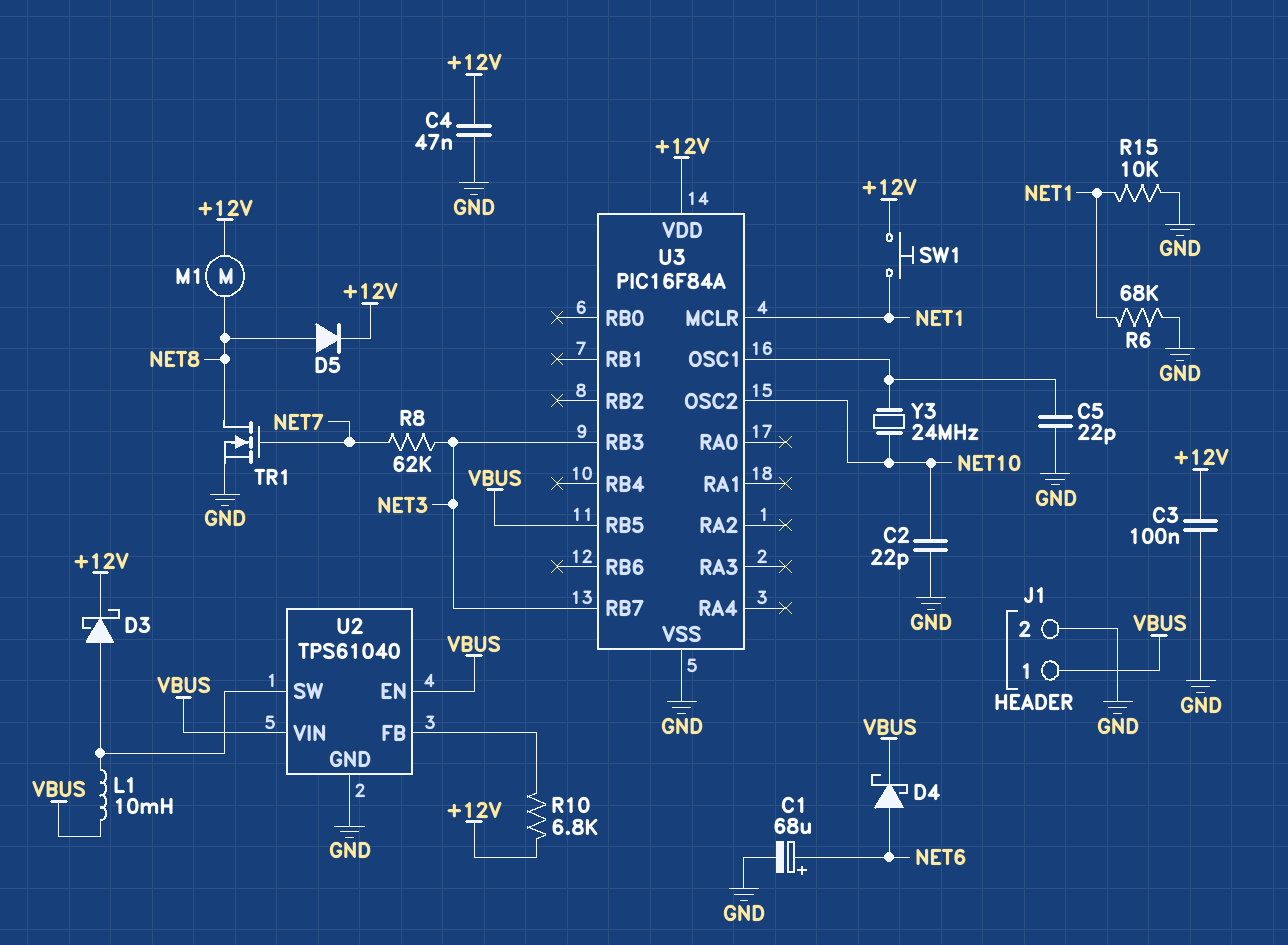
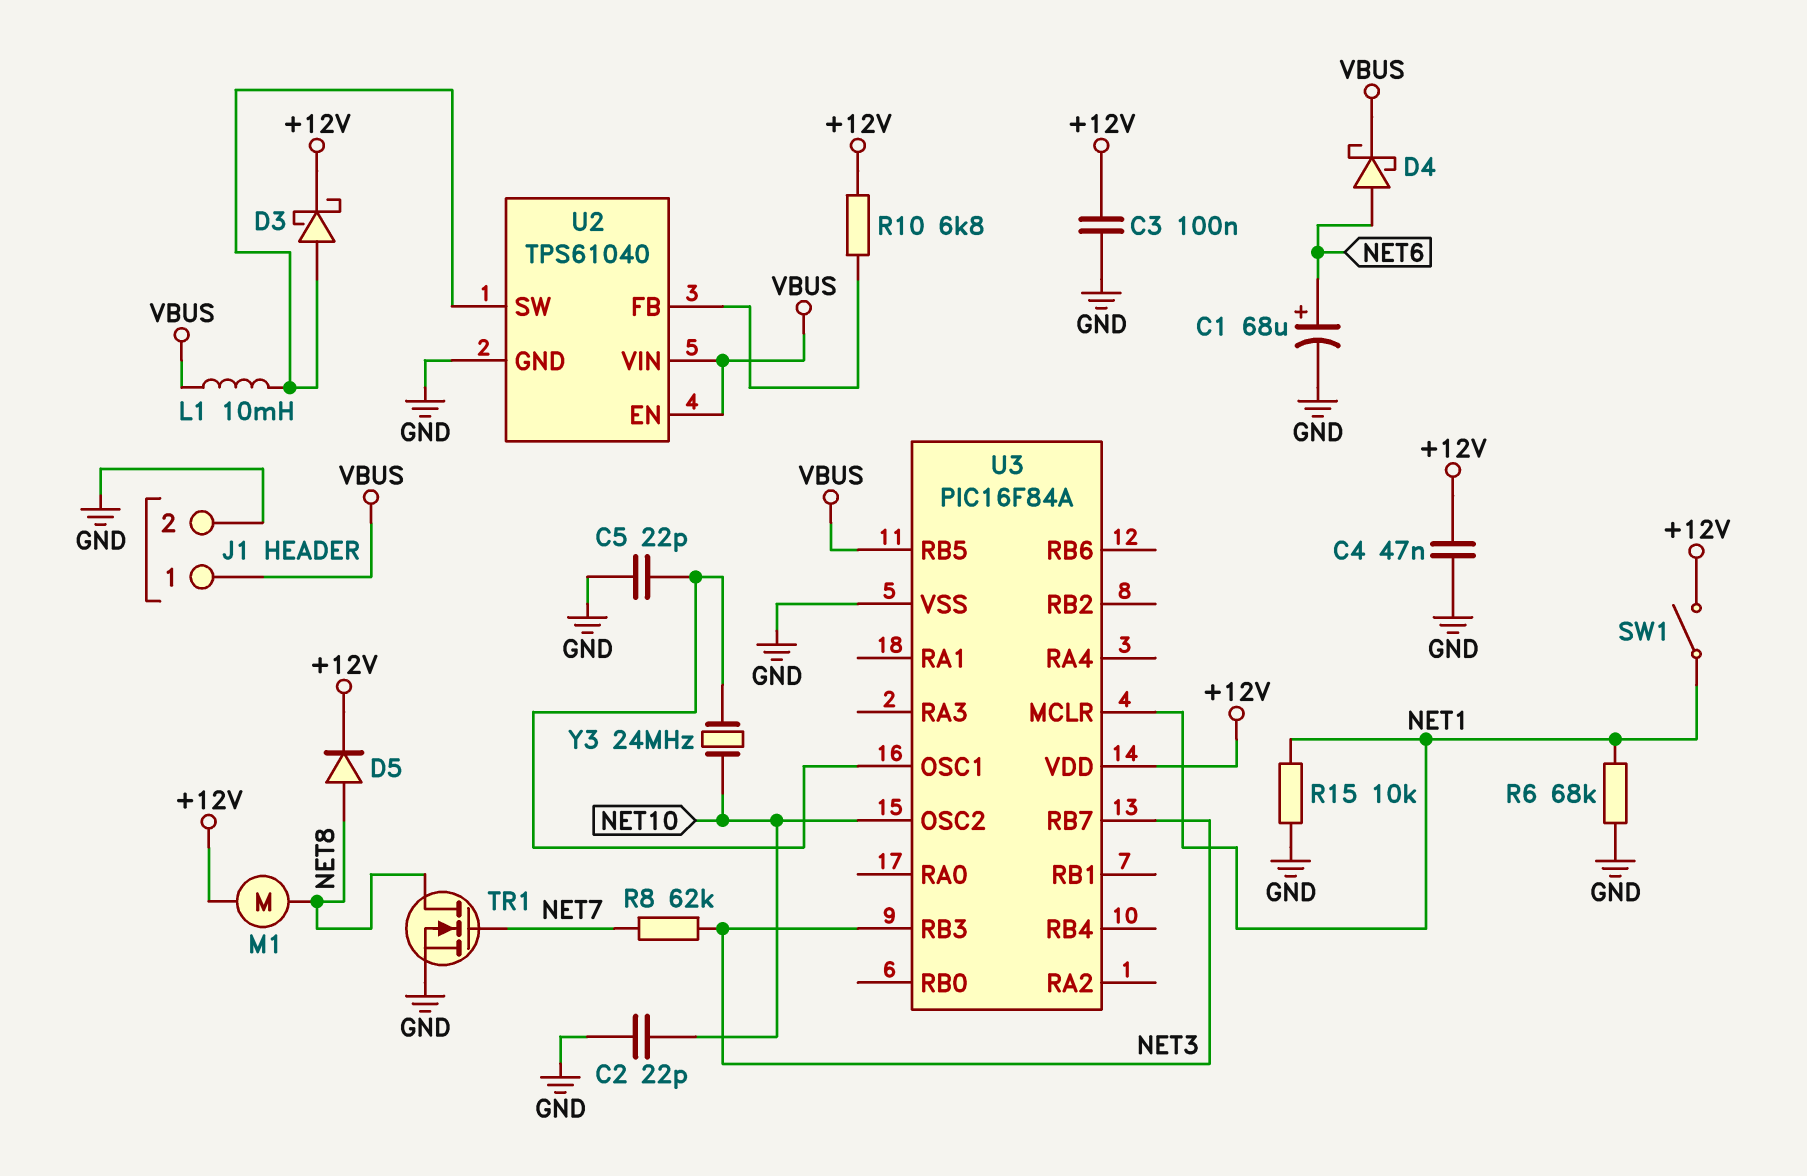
SW1: button (+12V, NET1) -> switch (+12V, NET1)

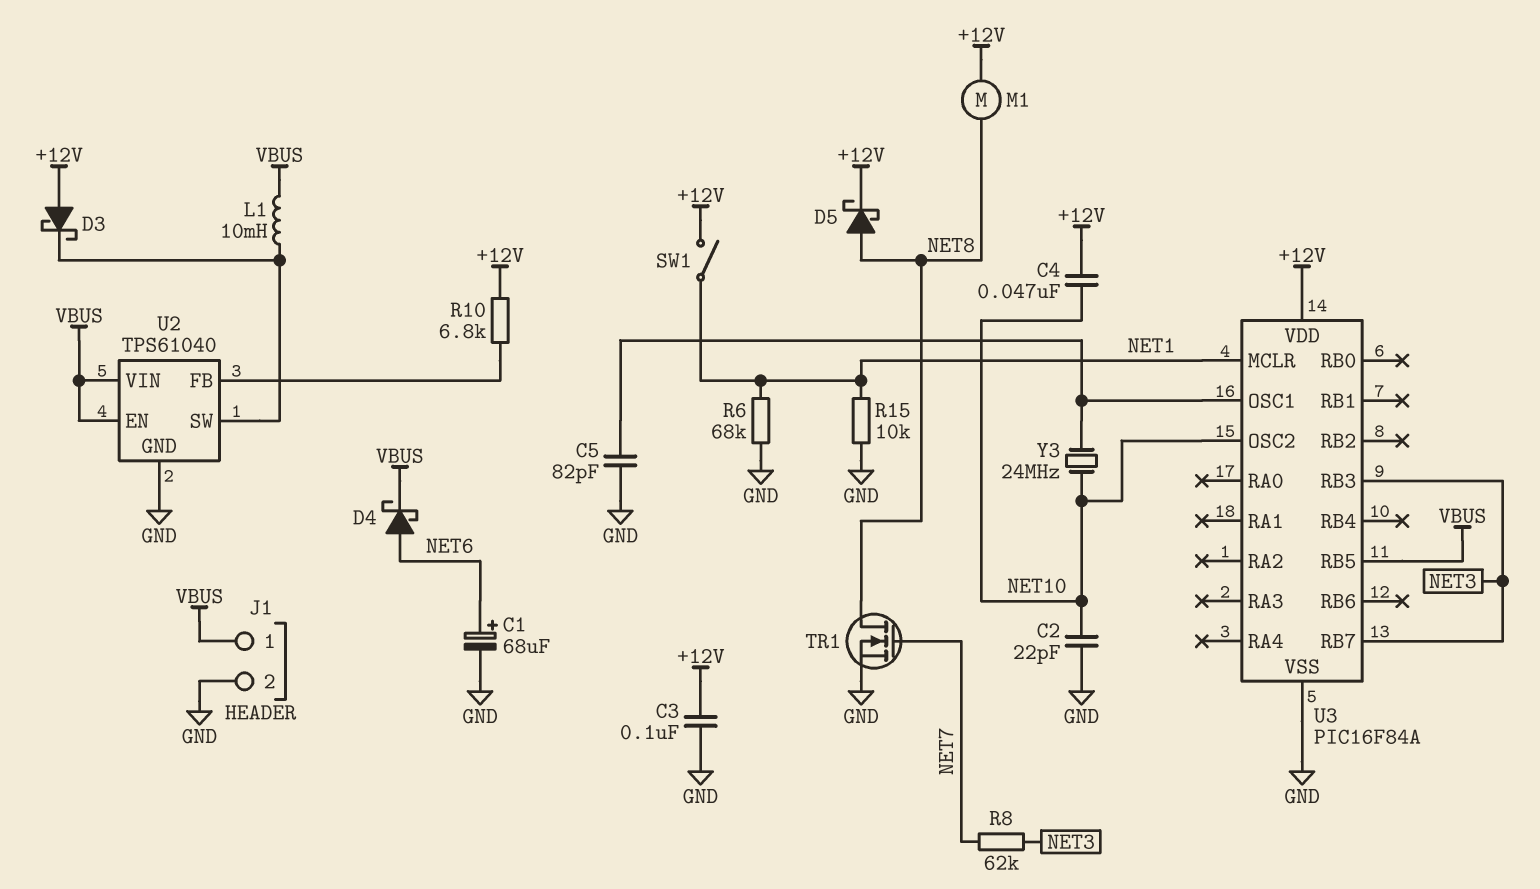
C4: 47nF (+12V, GND) -> 47nF (+12V, NET10)
C5: 22pF (GND, U3/OSC1) -> 82pF (GND, U3/OSC1)
D3: schottky (A U2/SW, K +12V) -> schottky (A +12V, K U2/SW)
D5: diode (A NET8, K +12V) -> schottky (A NET8, K +12V)

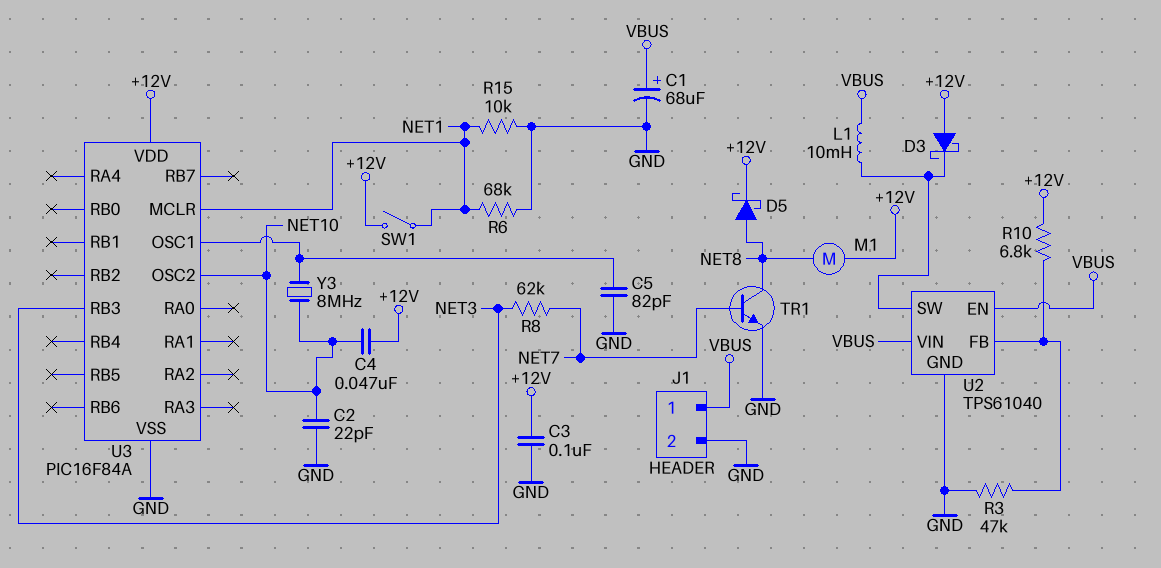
C1: 68uF (plus NET6, minus GND) -> 68uF (plus VBUS, minus GND)
D4: schottky (A NET6, K VBUS) -> none
R3: none -> 47k (GND, U2/FB)
TR1: NMOS (G NET7, D NET8, S GND) -> NPN (B NET7, C NET8, E GND)
U3 pin RB5: VBUS -> none
U3 pin RB7: NET3 -> none
Y3: 24MHz (NET10, U3/OSC1) -> 8MHz (NET10, U3/OSC1)

